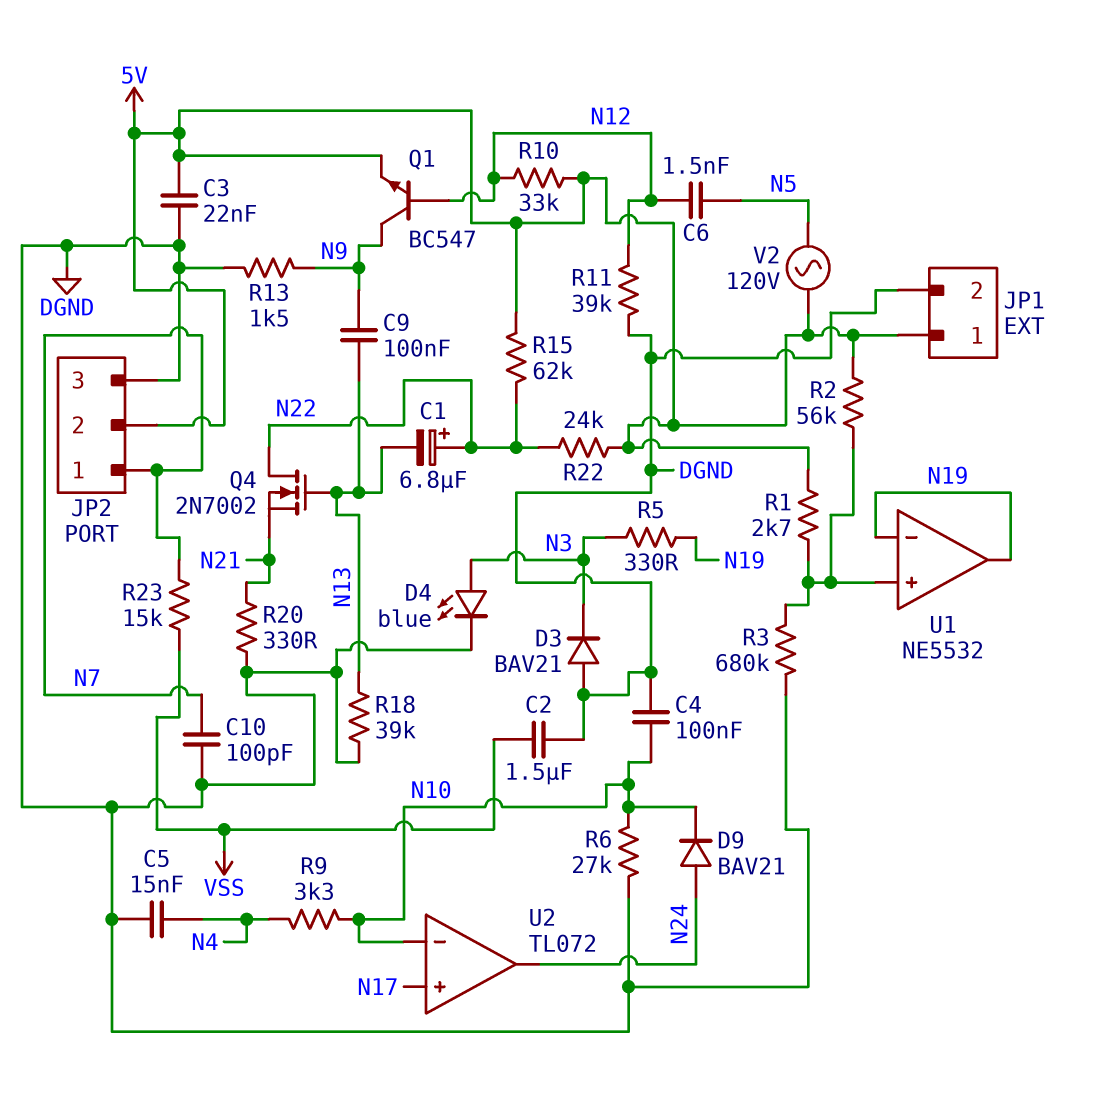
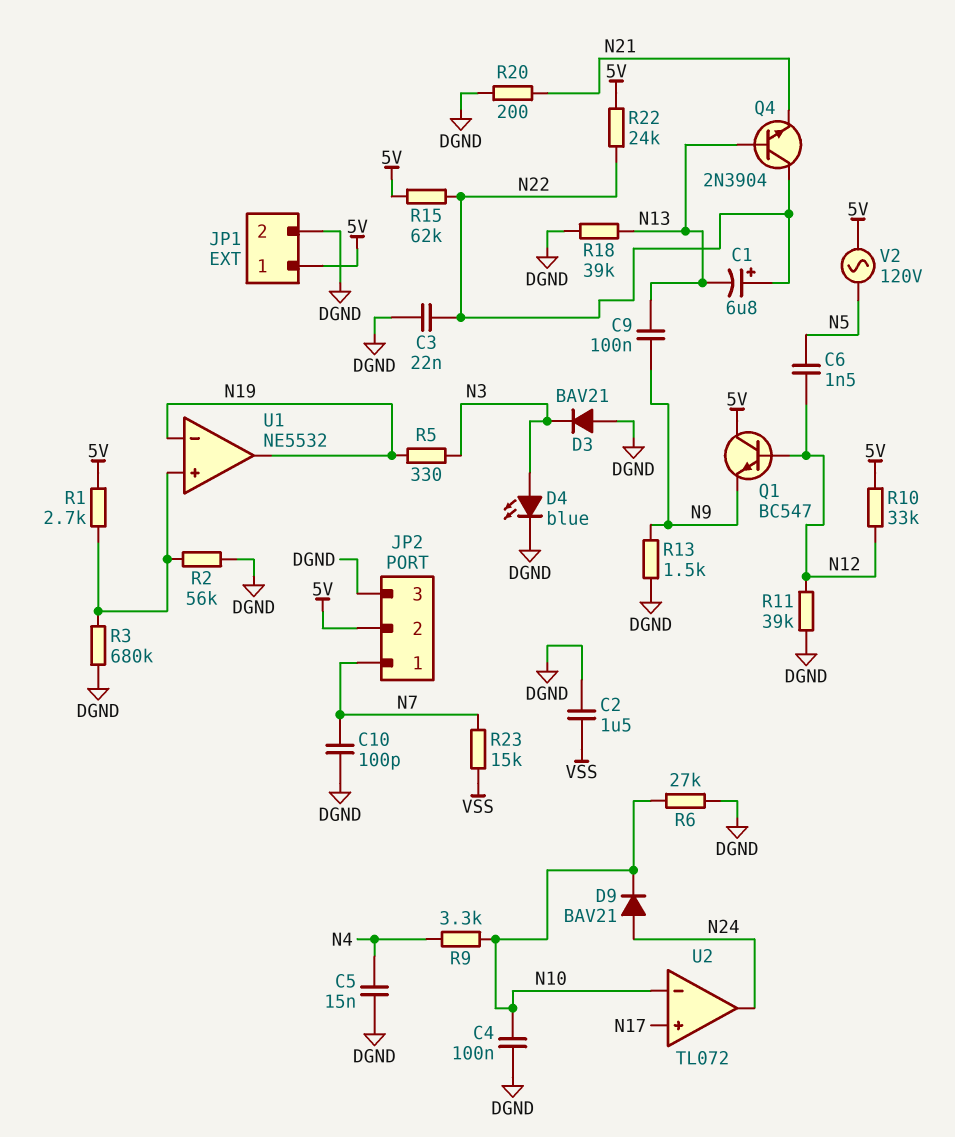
C3: 22nF (5V, DGND) -> 22nF (DGND, N22)
Q1: NPN BC547 (B N12, C N9, E 5V) -> NPN BC547 (B N12, C 5V, E N9)
Q4: NMOS 2N7002 (G N13, D N22, S N21) -> NPN 2N3904 (B N13, C N22, E N21)
R2: 56k (5V, U1/in+) -> 56k (DGND, U1/in+)
R20: 330 (DGND, N21) -> 200 (DGND, N21)

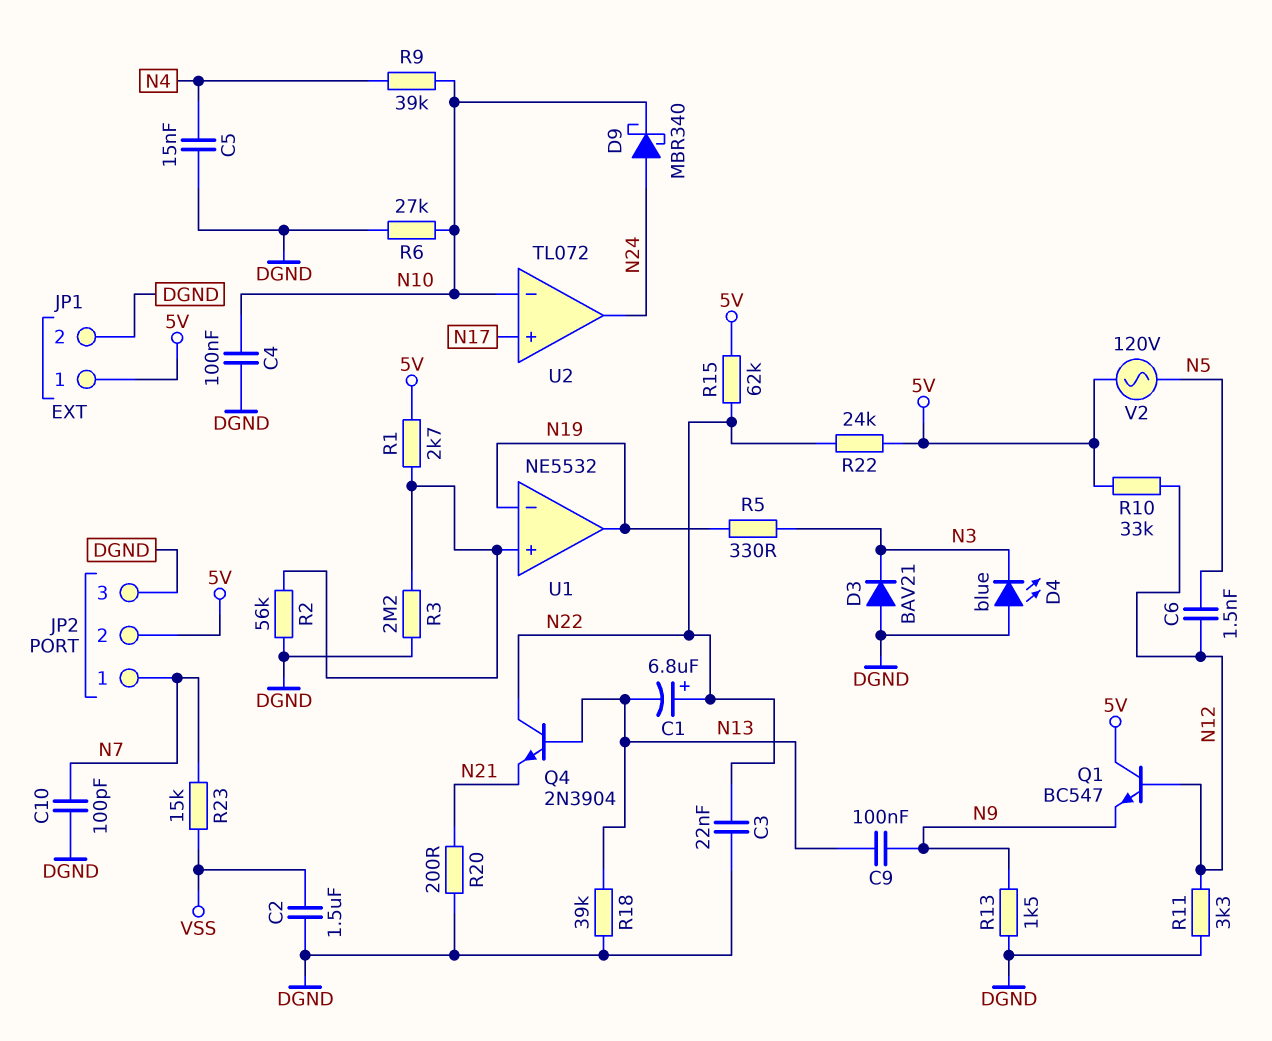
D4: LED blue (A N3, K DGND) -> LED blue (A DGND, K N3)
D9: diode BAV21 (A N24, K N10) -> schottky MBR340 (A N24, K N10)
R3: 680k (DGND, U1/in+) -> 2.2M (DGND, U1/in+)
R9: 3.3k (N4, N10) -> 39k (N4, N10)
R11: 39k (DGND, N12) -> 3.3k (DGND, N12)

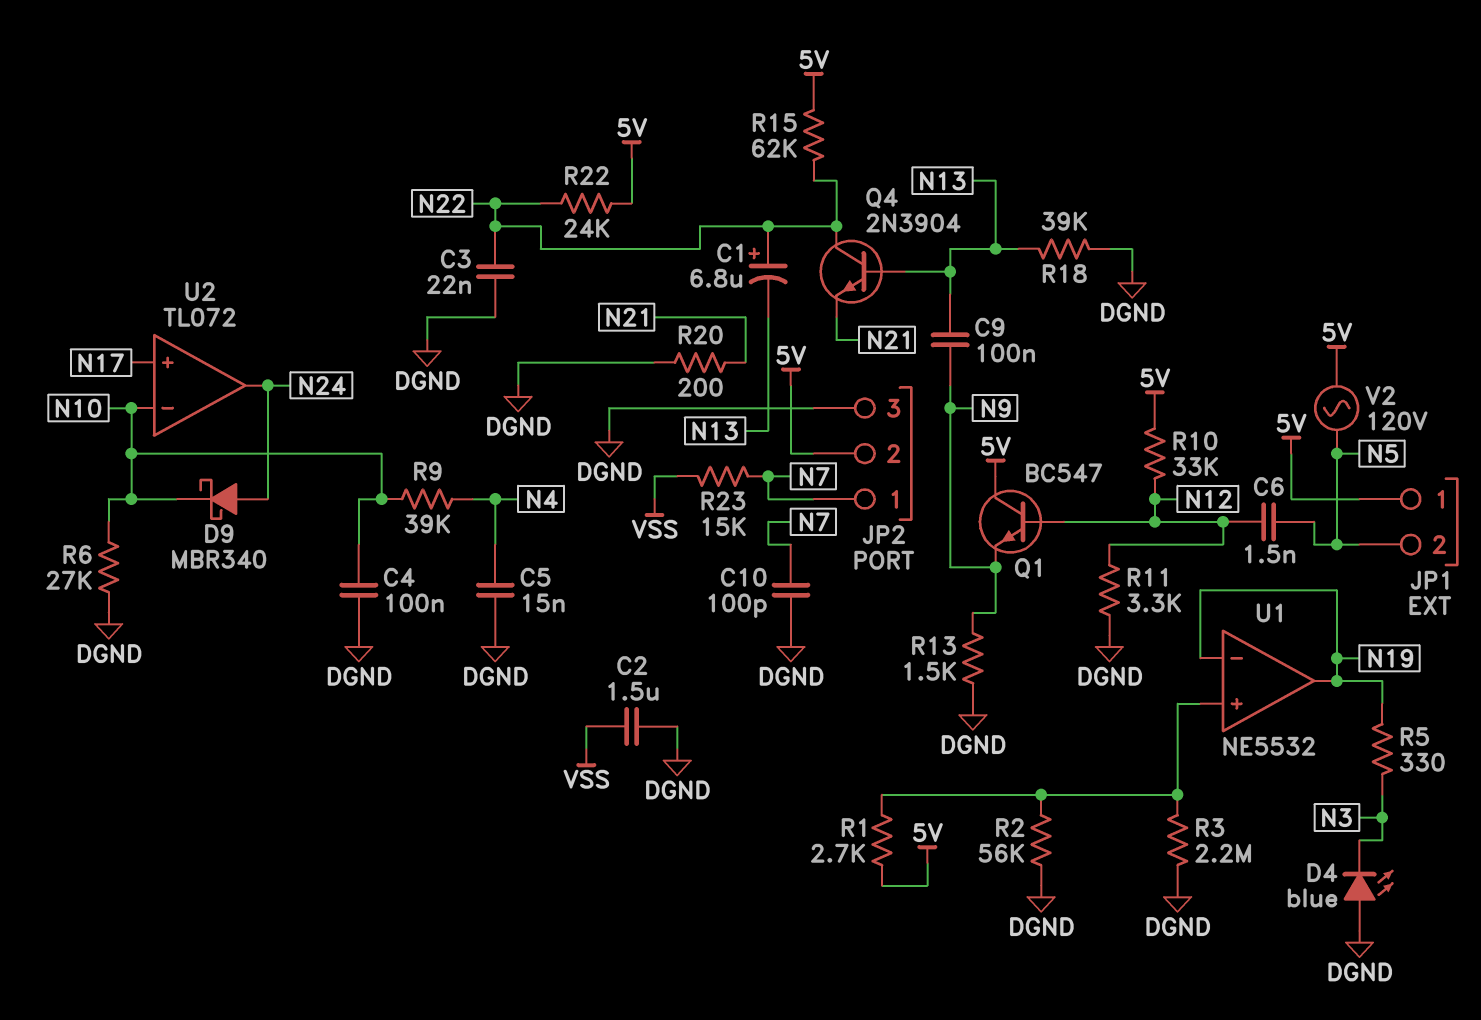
D3: diode BAV21 (A DGND, K N3) -> none
JP1 pin 2: DGND -> N5

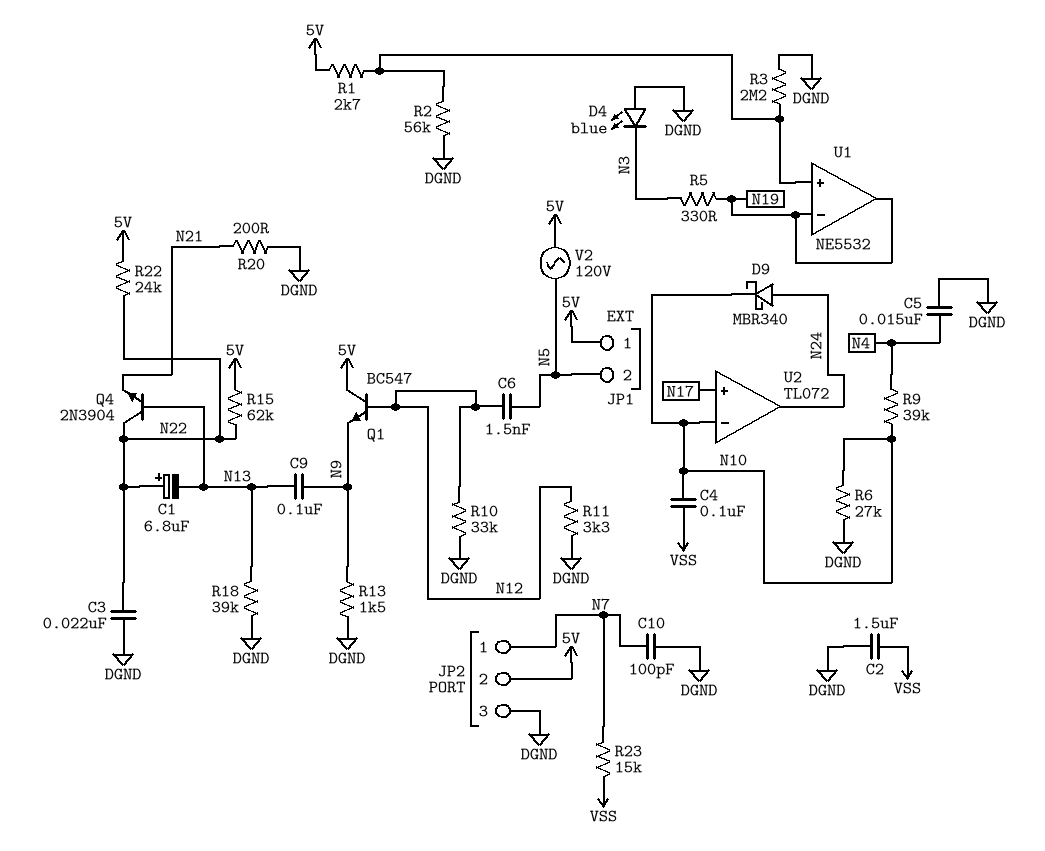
C4: 100nF (DGND, N10) -> 100nF (N10, VSS)
R10: 33k (5V, N12) -> 33k (DGND, N12)

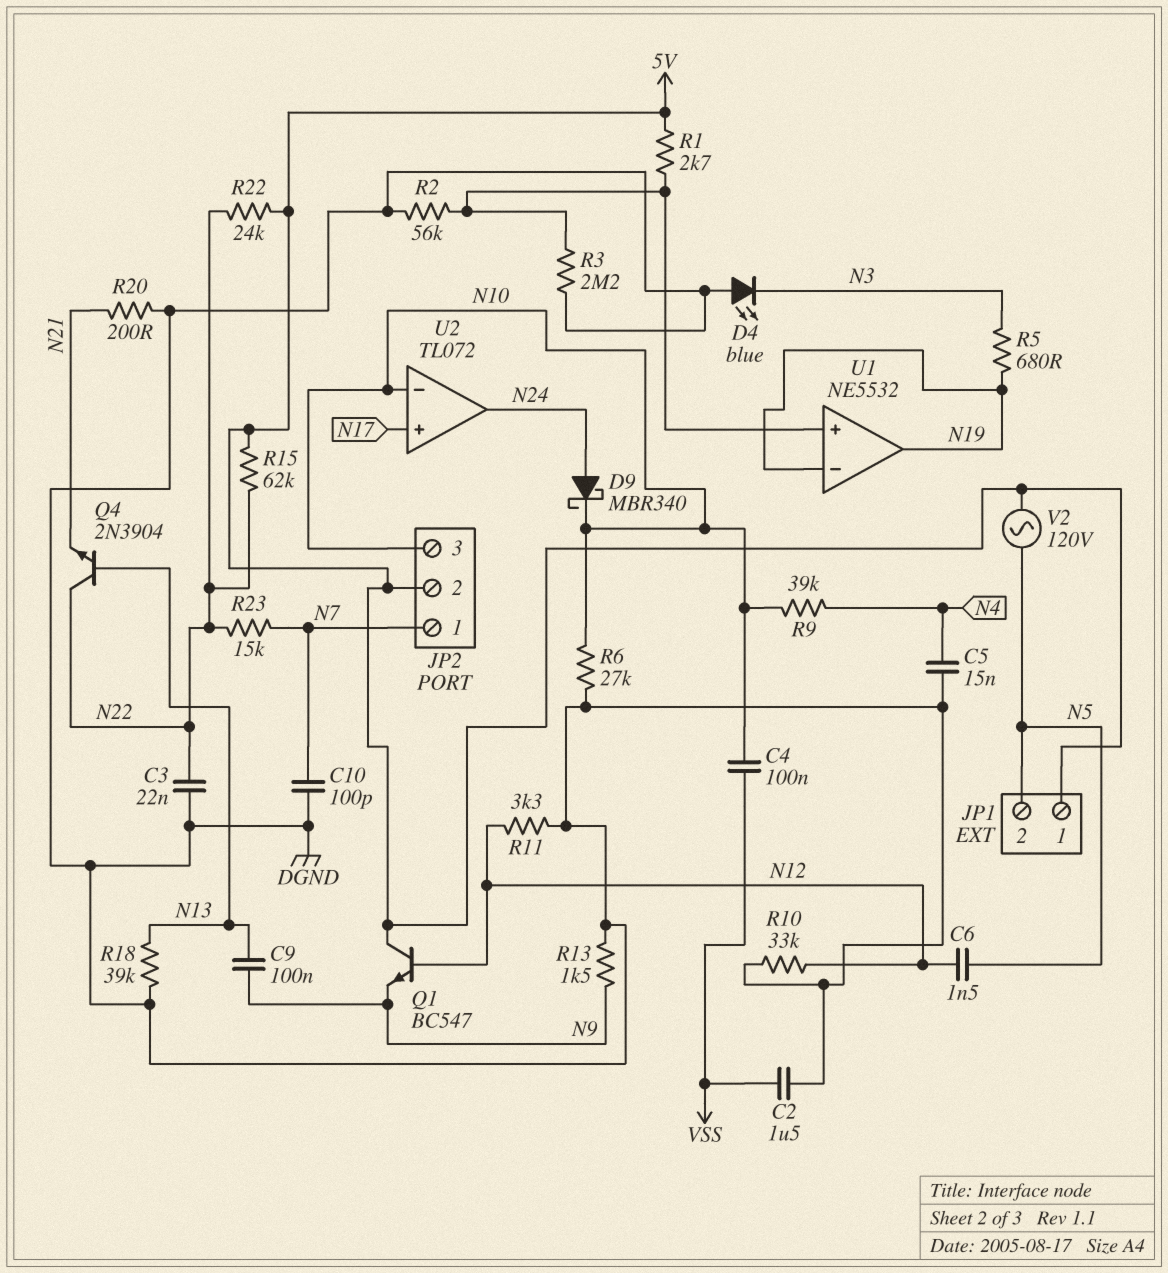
C1: 6.8uF (plus N22, minus N13) -> none
JP2 pin 3: DGND -> N10
R5: 330 (N3, N19) -> 680 (N3, N19)
R23: 15k (N7, VSS) -> 15k (N7, N22)

